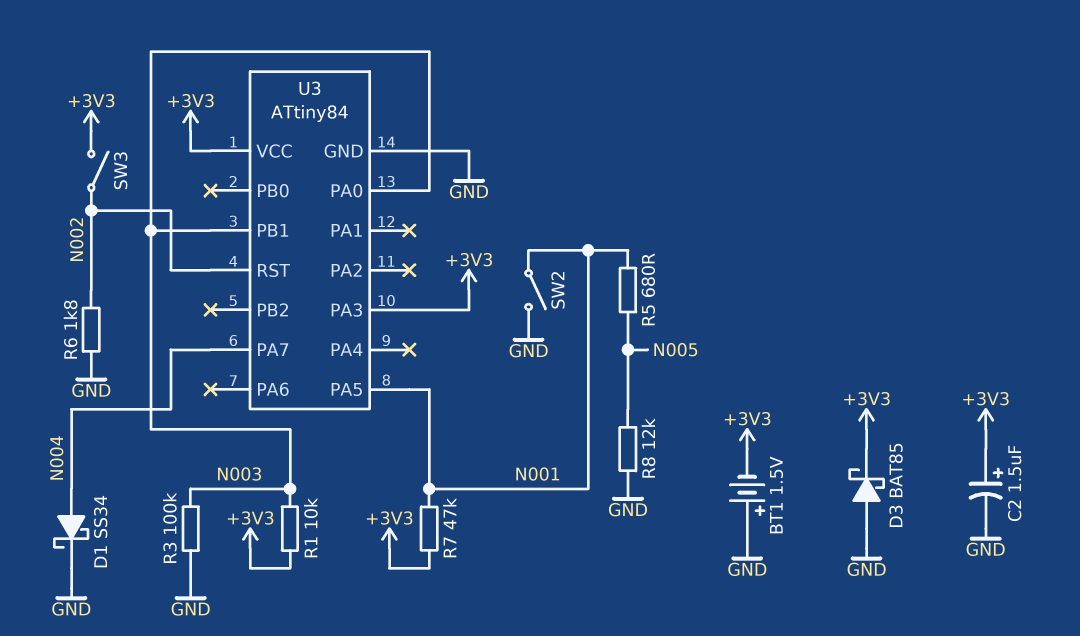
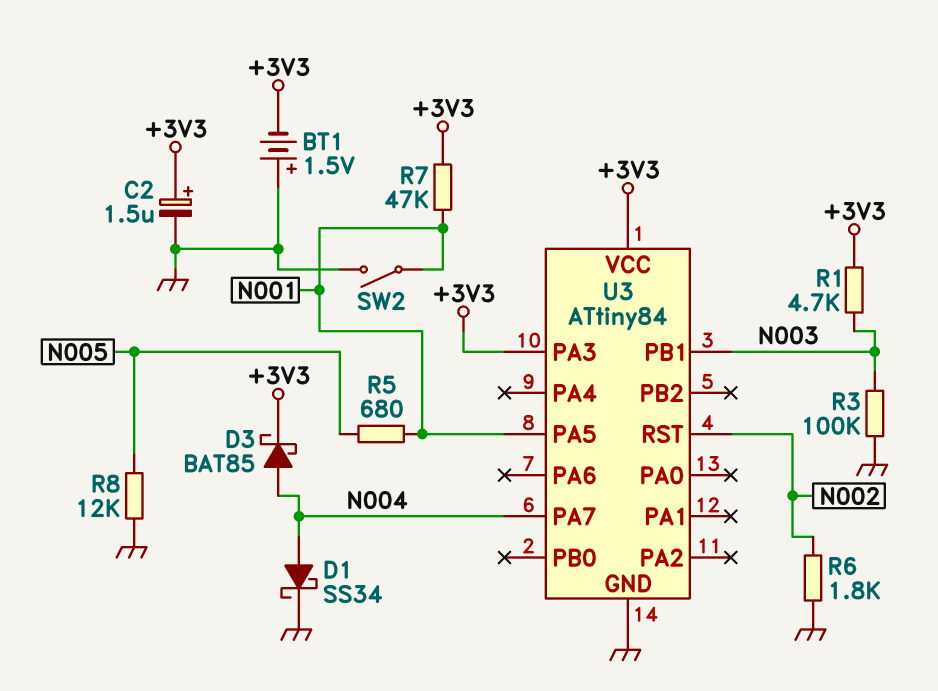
D3: schottky BAT85 (A GND, K +3V3) -> schottky BAT85 (A N004, K +3V3)
R1: 10k (+3V3, N003) -> 4.7k (+3V3, N003)
SW3: switch (+3V3, N002) -> none
U3 pin PA0: N003 -> none

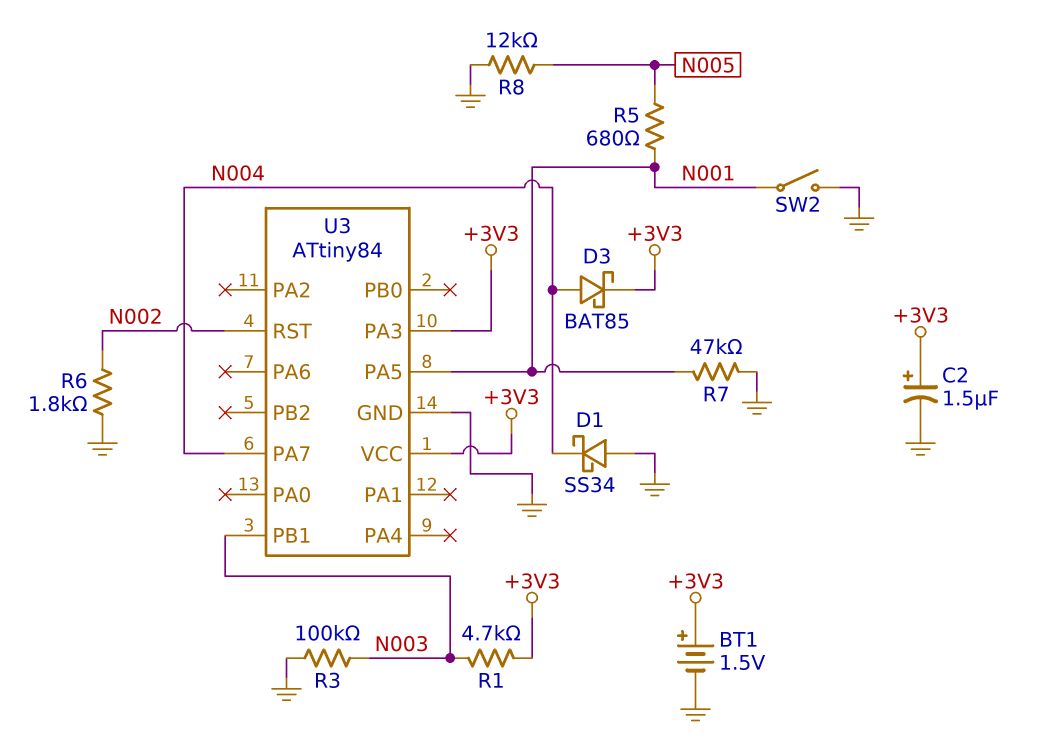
BT1: 1.5V (plus GND, minus +3V3) -> 1.5V (plus +3V3, minus GND)
D1: schottky SS34 (A N004, K GND) -> schottky SS34 (A GND, K N004)
R7: 47k (+3V3, N001) -> 47k (GND, N001)

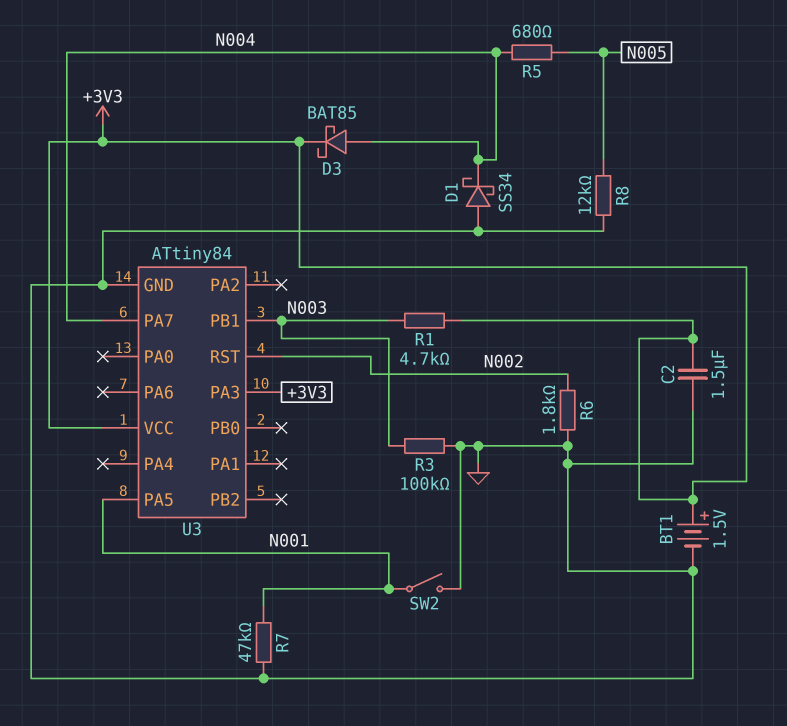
C2: 1.5uF (plus +3V3, minus GND) -> 1.5uF (+3V3, GND)
R5: 680 (N001, N005) -> 680 (N004, N005)

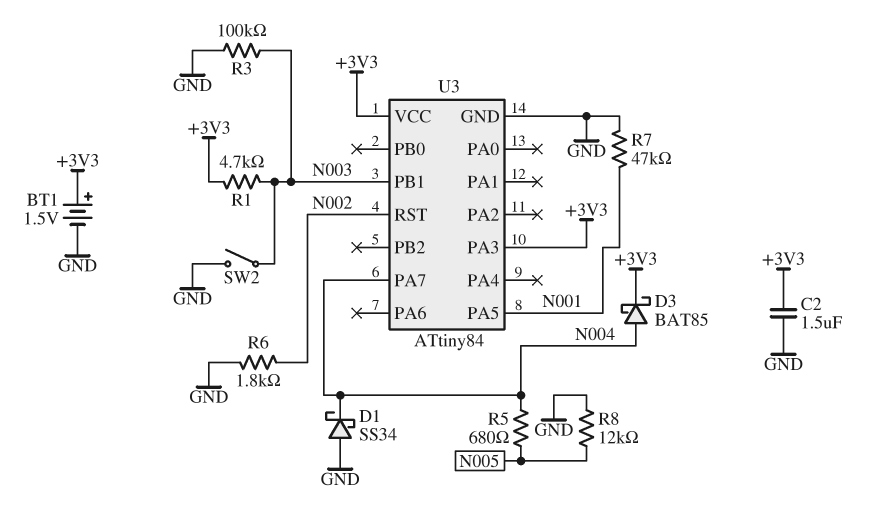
SW2: switch (GND, N001) -> switch (GND, N003)

